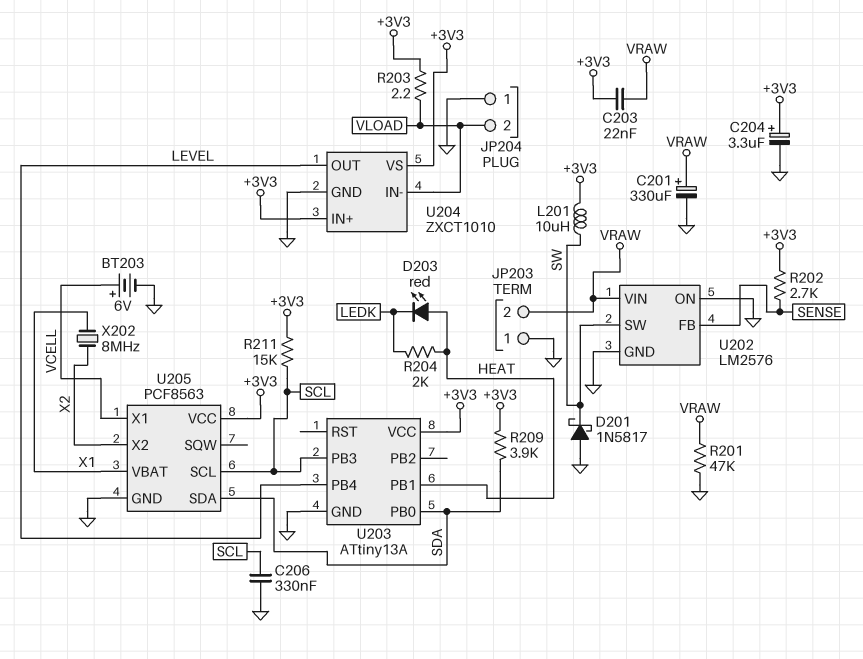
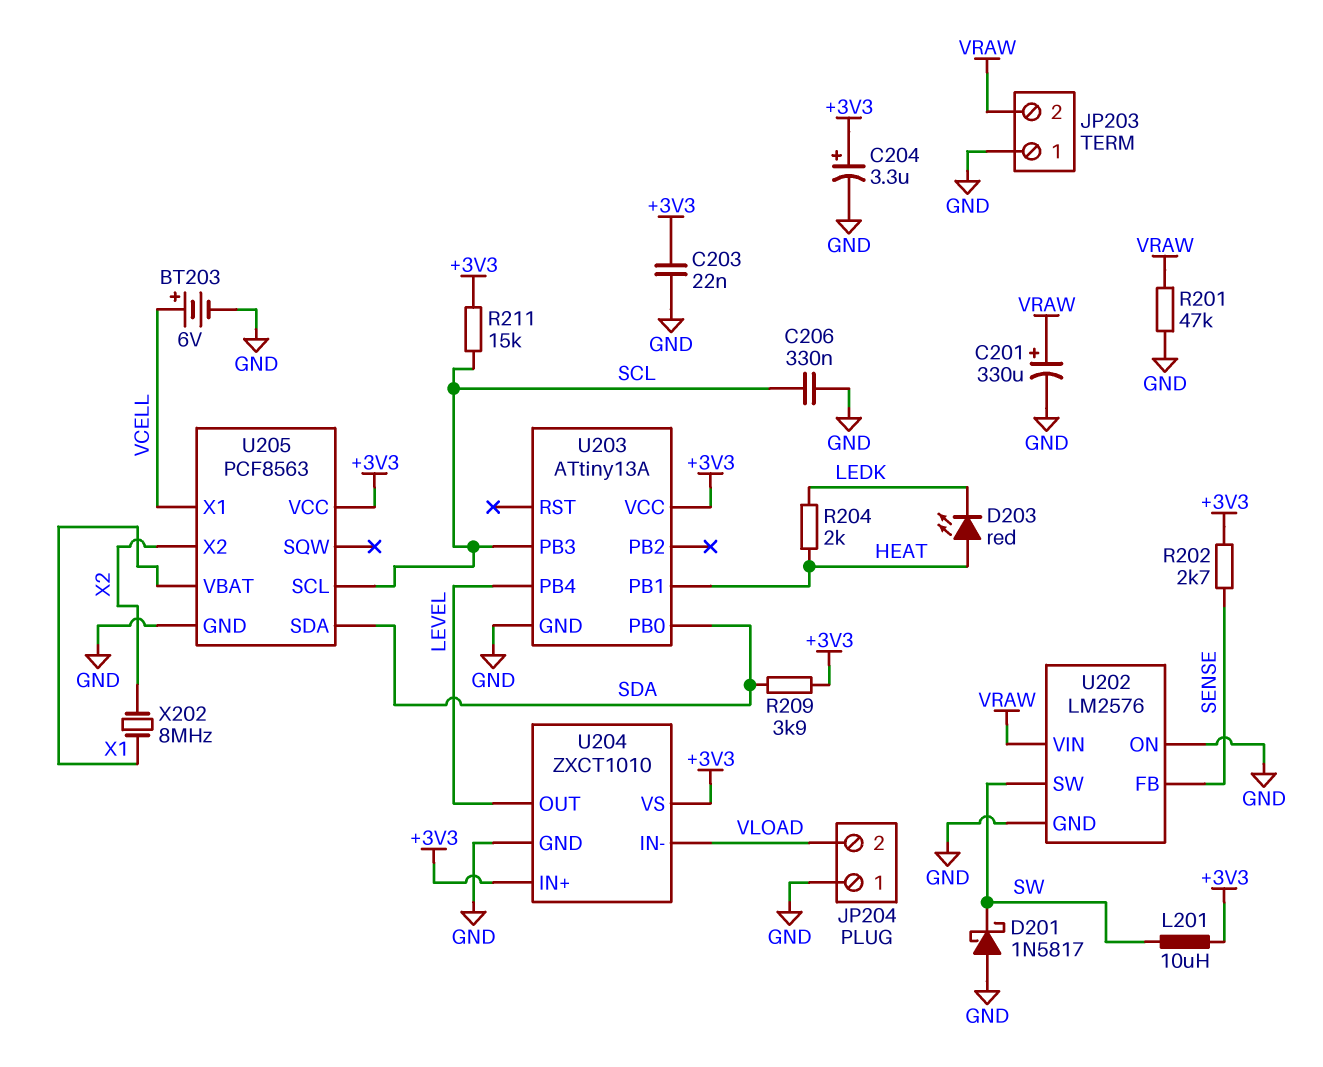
C203: 22nF (+3V3, VRAW) -> 22nF (+3V3, GND)
R203: 2.2 (+3V3, VLOAD) -> none

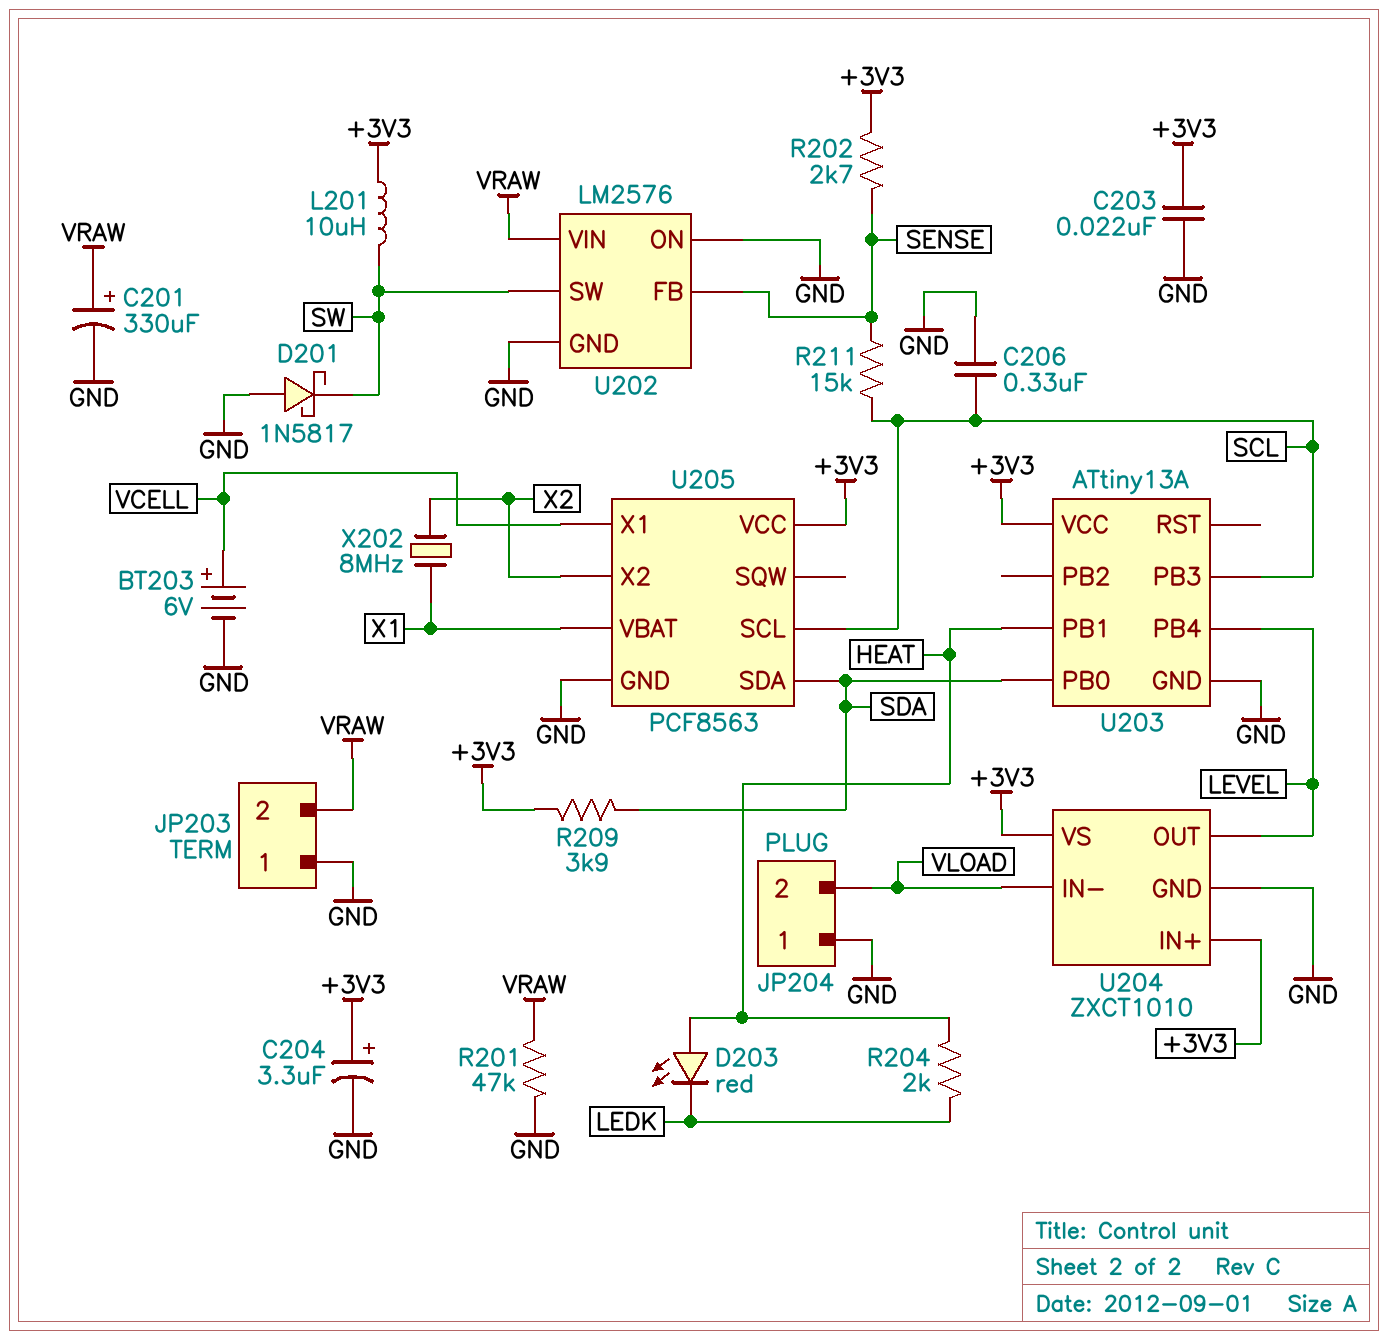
R211: 15k (+3V3, SCL) -> 15k (SCL, SENSE)

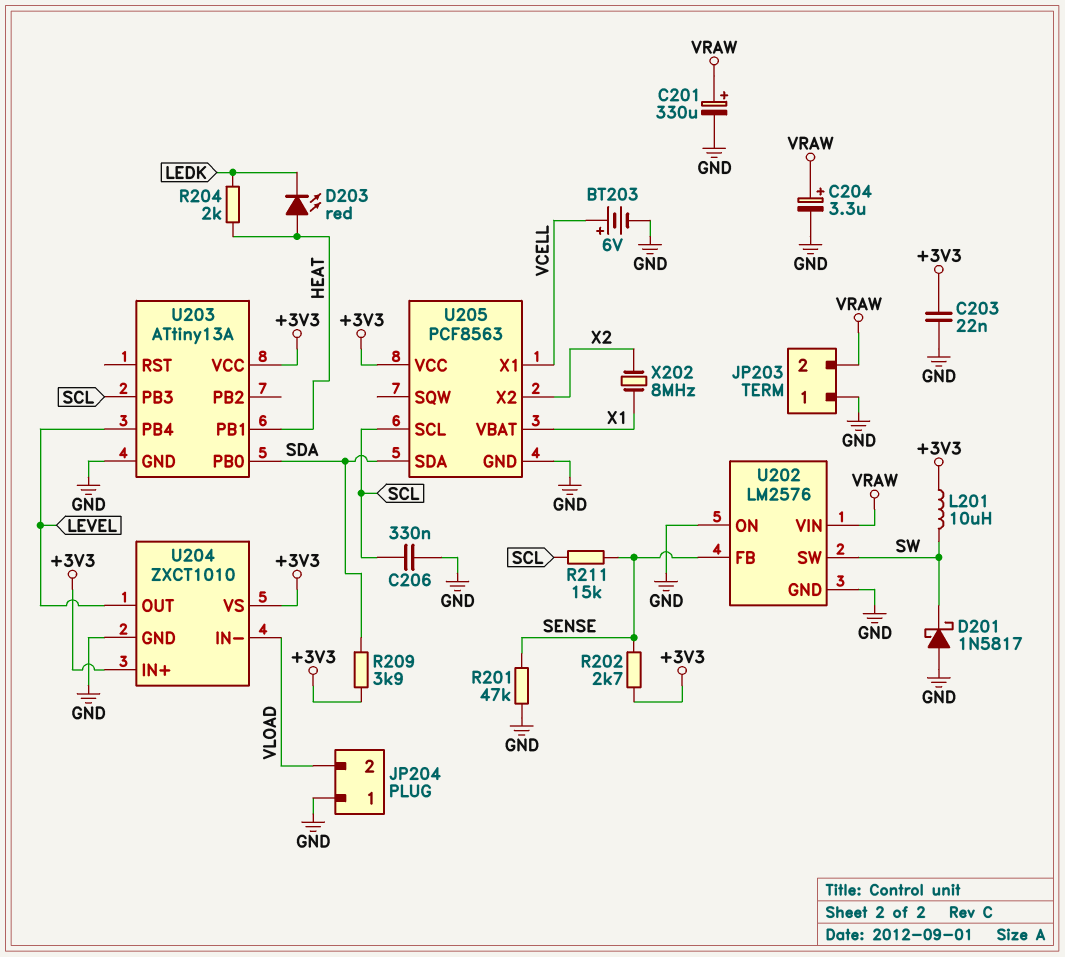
C204: 3.3uF (plus +3V3, minus GND) -> 3.3uF (plus VRAW, minus GND)
R201: 47k (GND, VRAW) -> 47k (GND, SENSE)

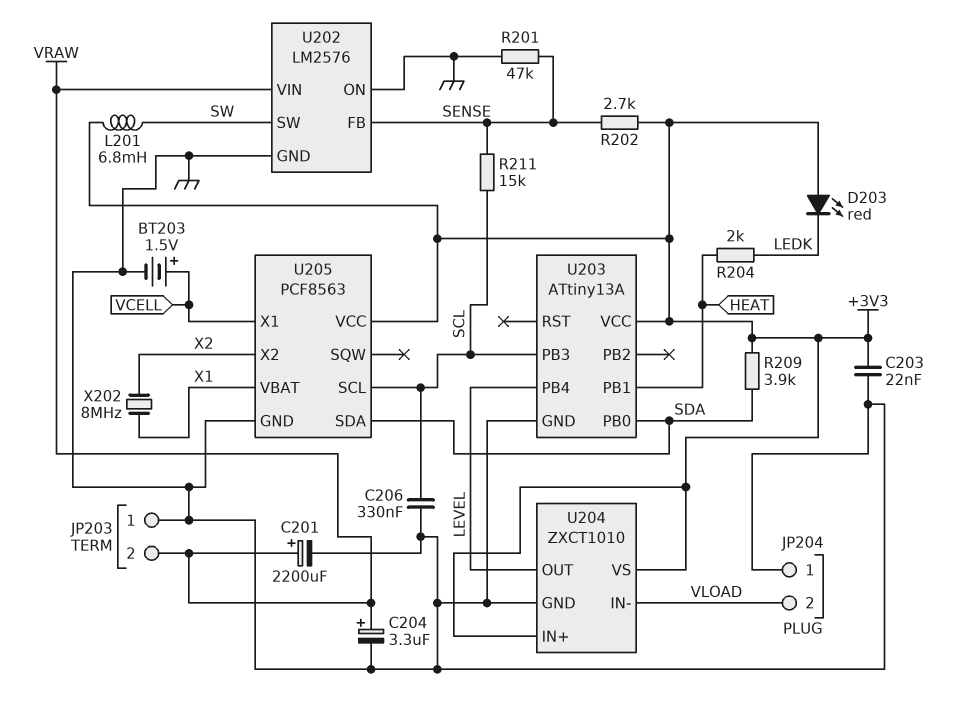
BT203: 6V (plus VCELL, minus GND) -> 1.5V (plus VCELL, minus GND)
C201: 330uF (plus VRAW, minus GND) -> 2200uF (plus VRAW, minus GND)
D201: schottky 1N5817 (A GND, K SW) -> none
D203: LED red (A HEAT, K LEDK) -> LED red (A +3V3, K LEDK)
L201: 10uH (+3V3, SW) -> 6.8mH (+3V3, SW)

